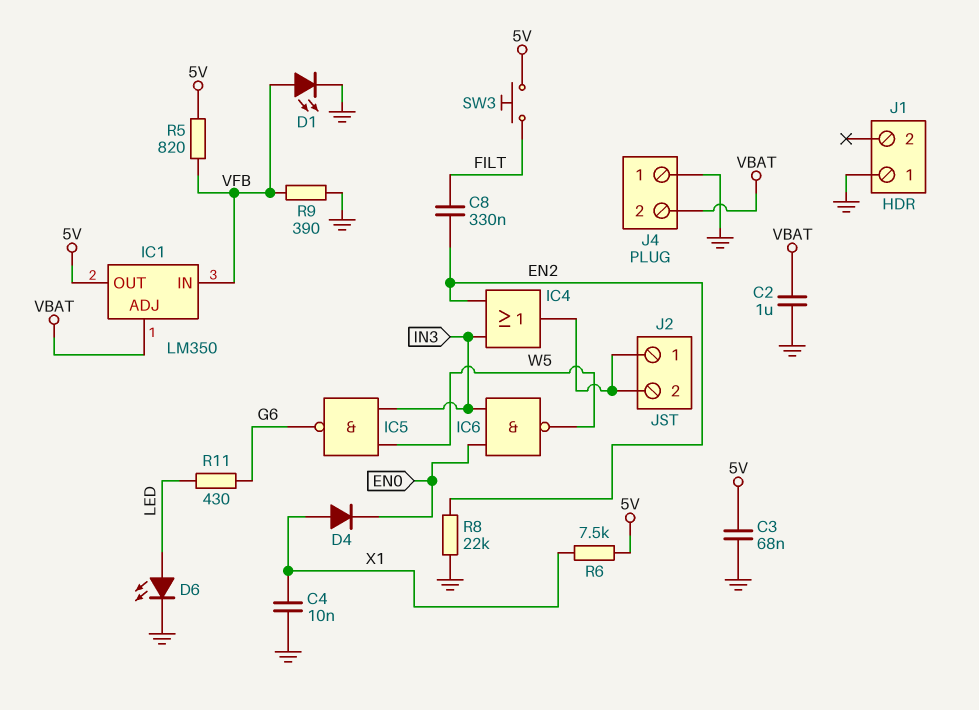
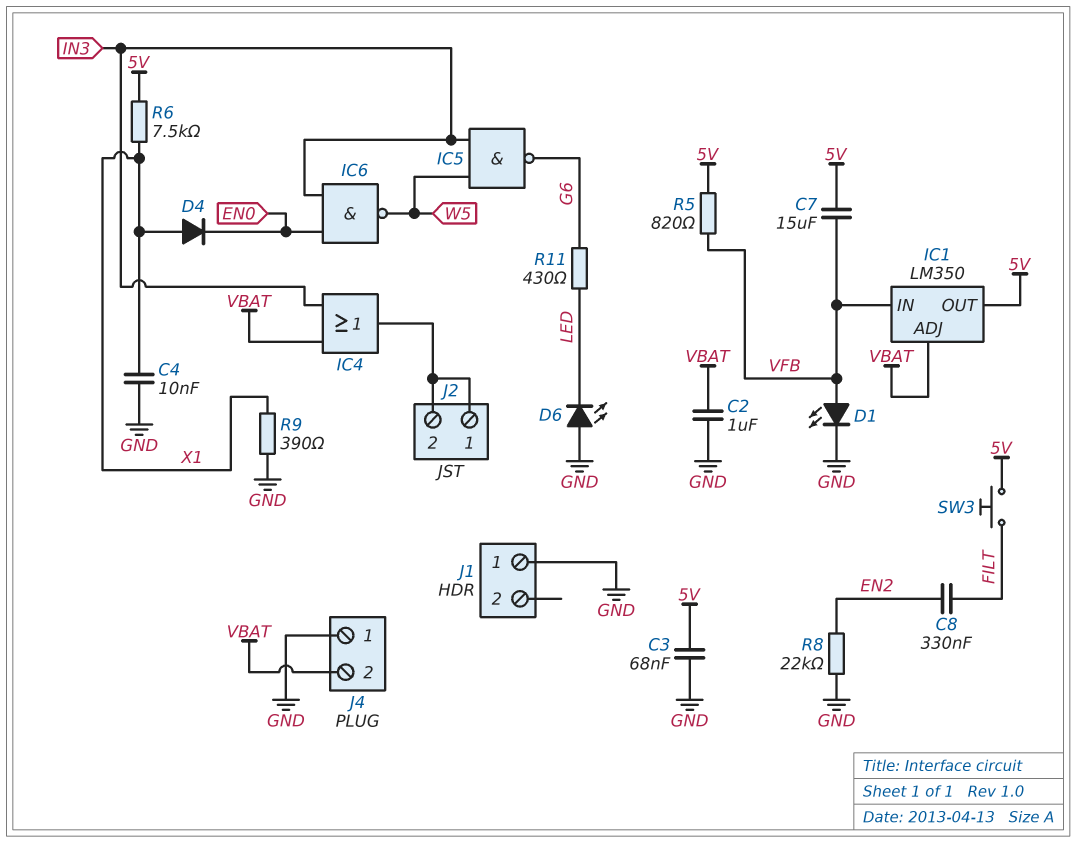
C7: none -> 15uF (5V, VFB)
D6: LED (A LED, K GND) -> LED (A GND, K LED)
IC4: OR (in EN2, in IN3, out J2/1) -> OR (in IN3, in VBAT, out J2/1)
R9: 390 (GND, VFB) -> 390 (GND, X1)

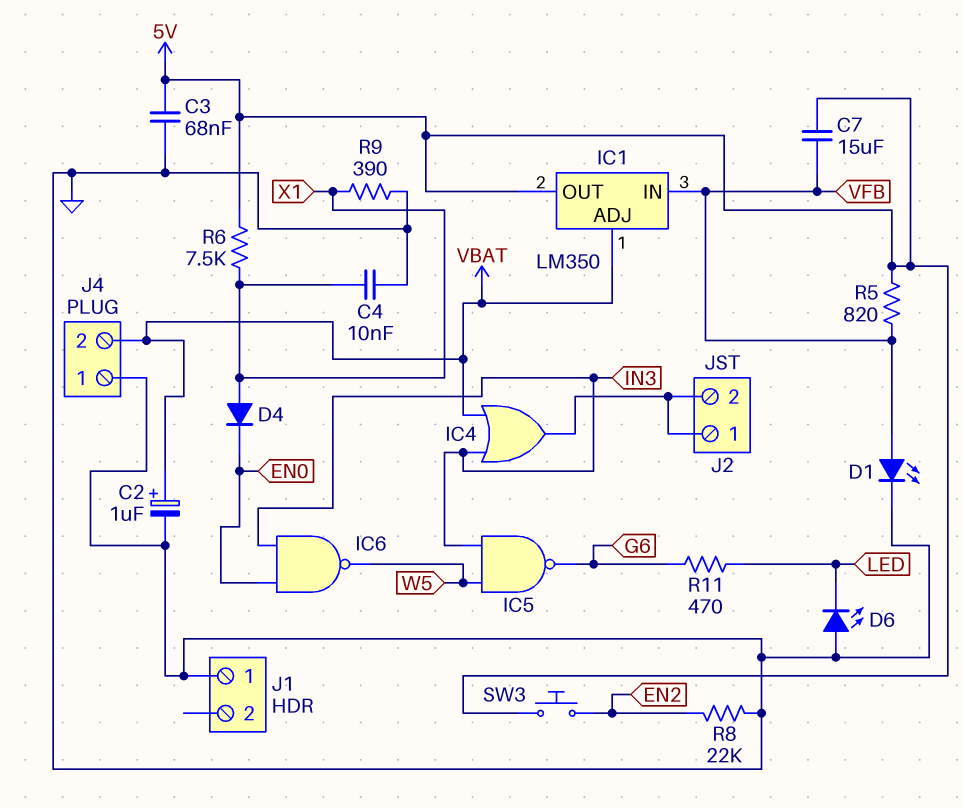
C2: 1uF (GND, VBAT) -> 1uF (plus VBAT, minus GND)
C8: 330nF (EN2, FILT) -> none
R11: 430 (G6, LED) -> 470 (G6, LED)
SW3: button (5V, FILT) -> button (5V, EN2)

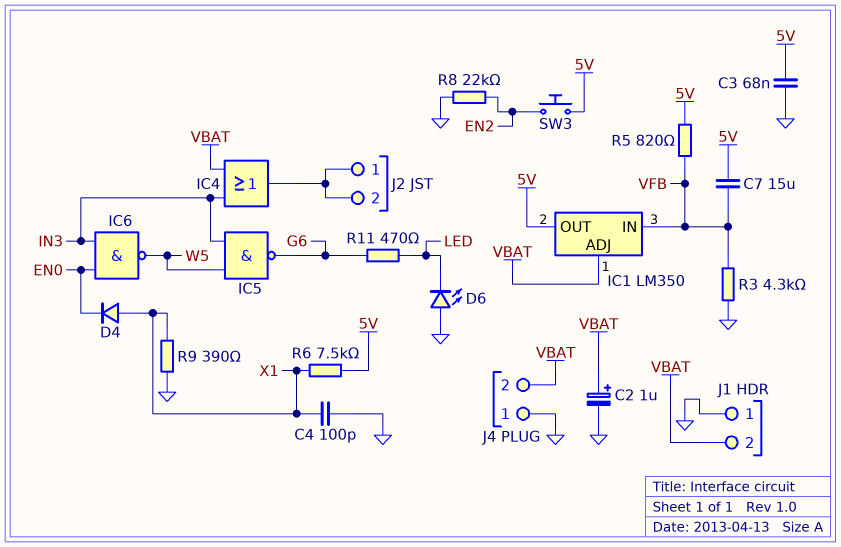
C4: 10nF (GND, X1) -> 100pF (GND, X1)
D1: LED (A VFB, K GND) -> none
J1 pin 2: none -> VBAT
R3: none -> 4.3k (GND, VFB)

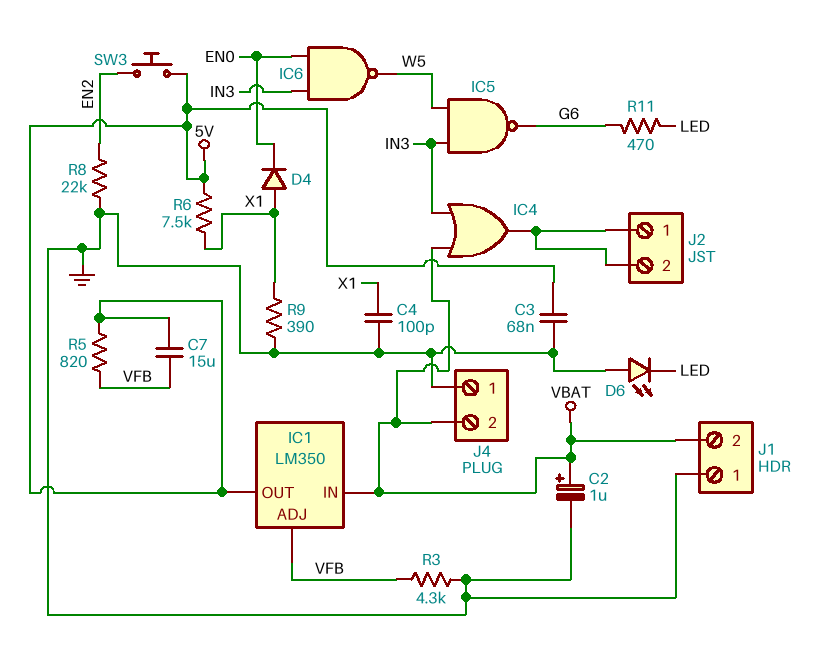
IC1 pin ADJ: VBAT -> VFB
IC1 pin IN: VFB -> VBAT

